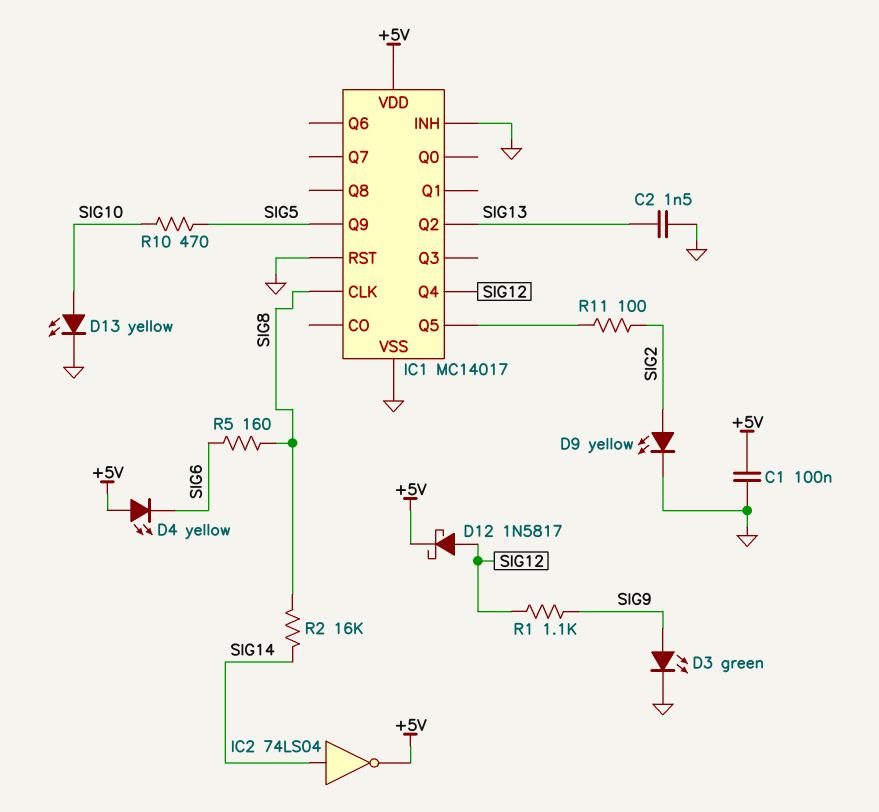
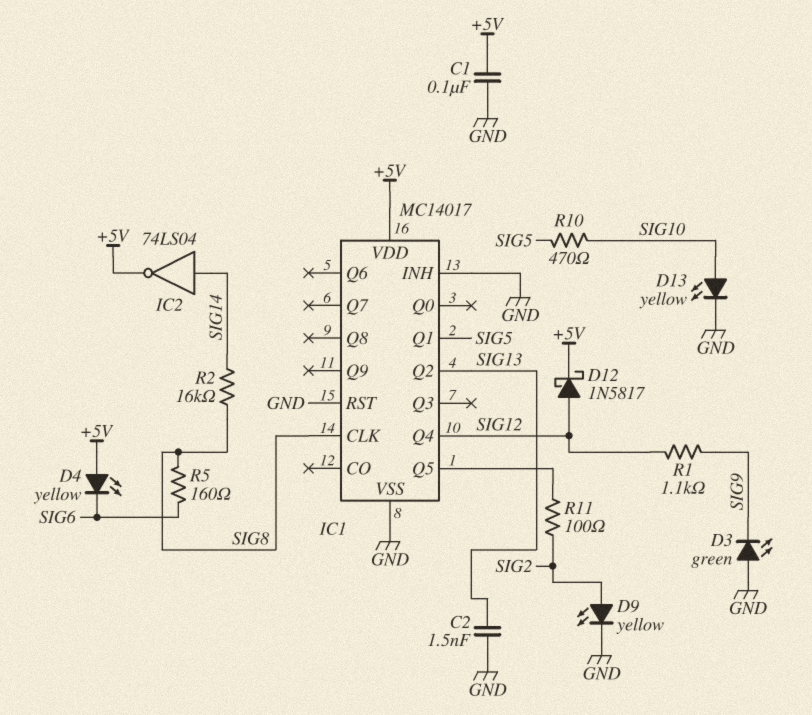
D3: LED green (A SIG9, K GND) -> LED green (A GND, K SIG9)
IC1 pin Q1: none -> SIG5
IC1 pin Q9: SIG5 -> none

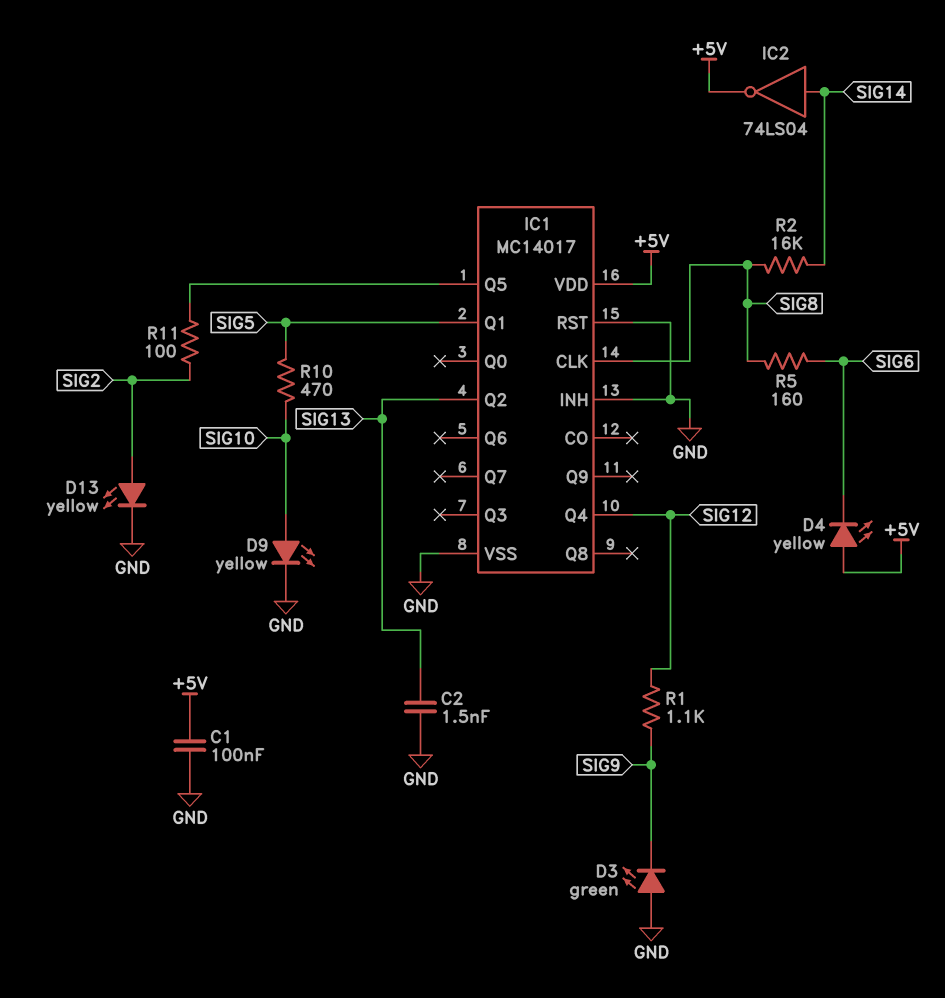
D9: LED yellow (A SIG2, K GND) -> LED yellow (A SIG10, K GND)
D12: schottky 1N5817 (A SIG12, K +5V) -> none
D13: LED yellow (A SIG10, K GND) -> LED yellow (A SIG2, K GND)

